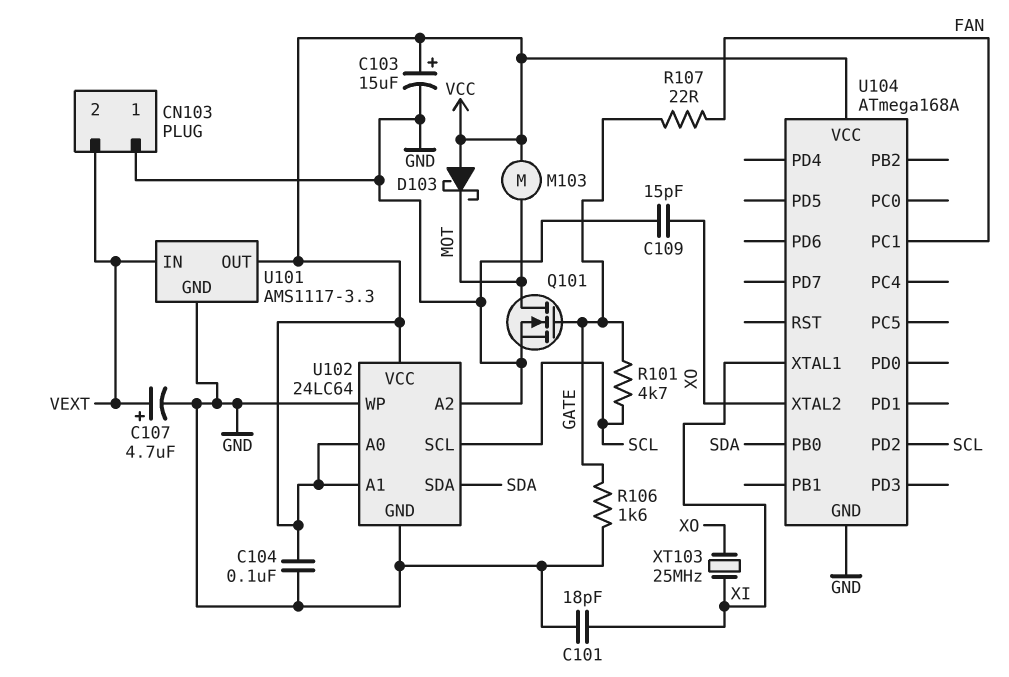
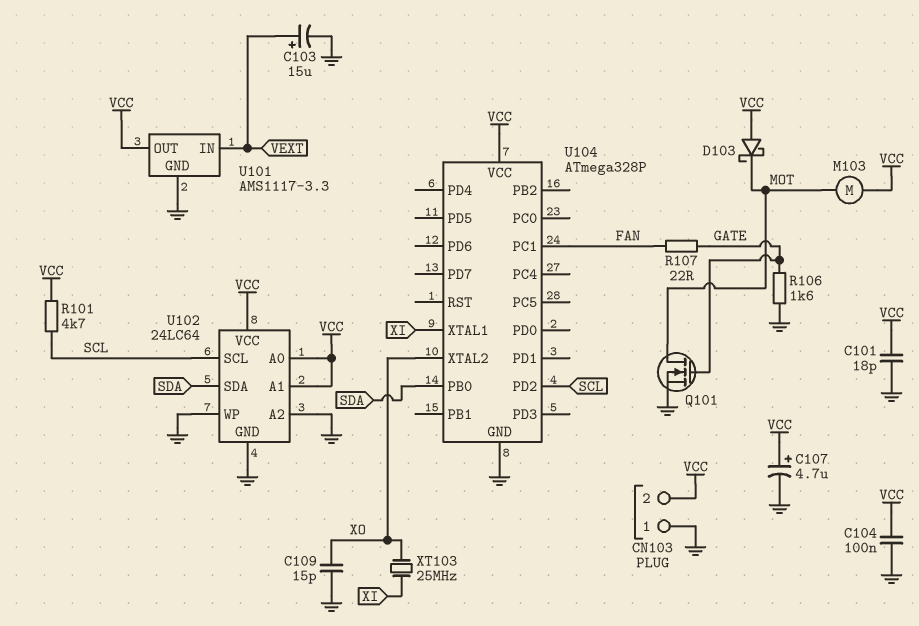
C101: 18pF (GND, XI) -> 18pF (GND, VCC)
C103: 15uF (plus VCC, minus GND) -> 15uF (plus VEXT, minus GND)
C107: 4.7uF (plus VEXT, minus GND) -> 4.7uF (plus VCC, minus GND)
CN103 pin 2: VEXT -> VCC
R101: 4.7k (GATE, SCL) -> 4.7k (SCL, VCC)
U104: ATmega168A -> ATmega328P

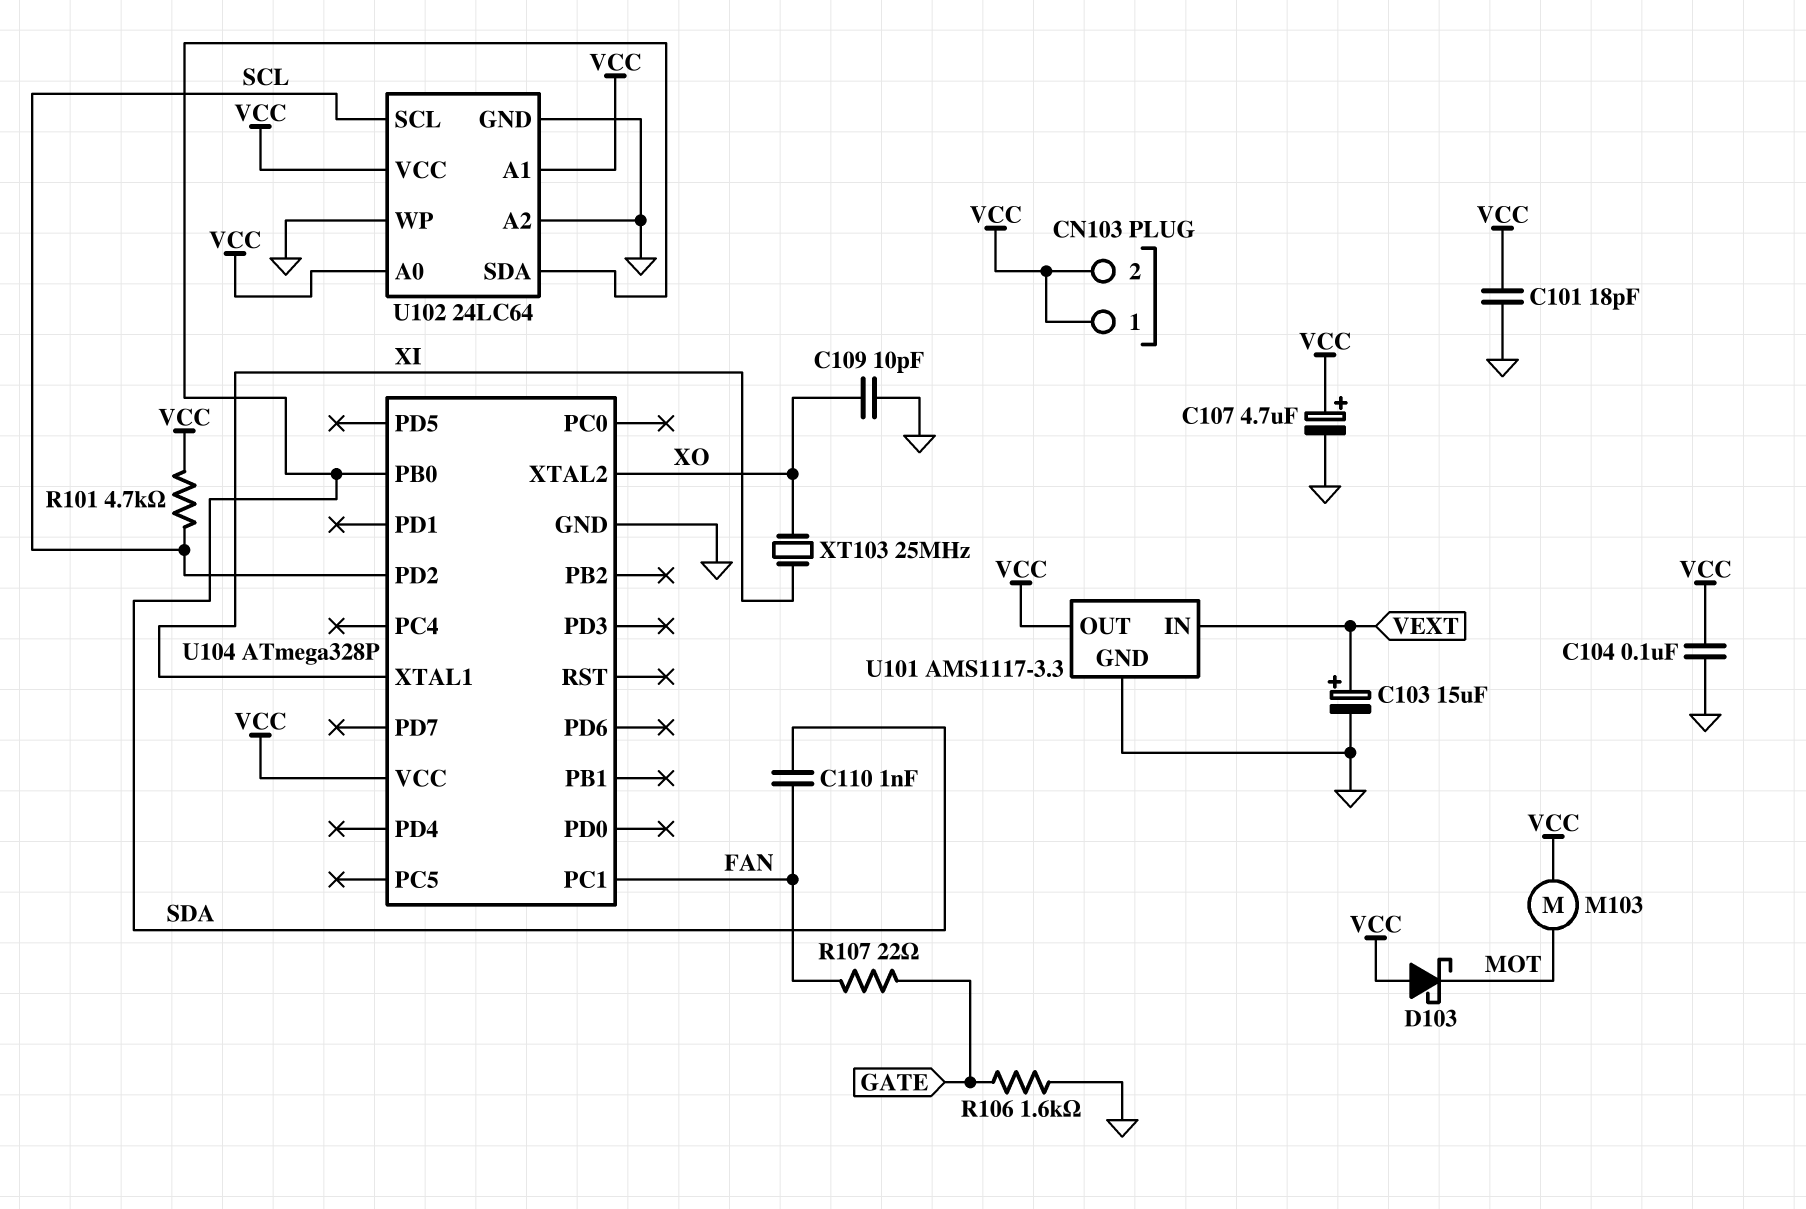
C109: 15pF (GND, XO) -> 10pF (GND, XO)
C110: none -> 1nF (FAN, SDA)
CN103 pin 1: GND -> VCC
Q101: NMOS (G GATE, D MOT, S GND) -> none

